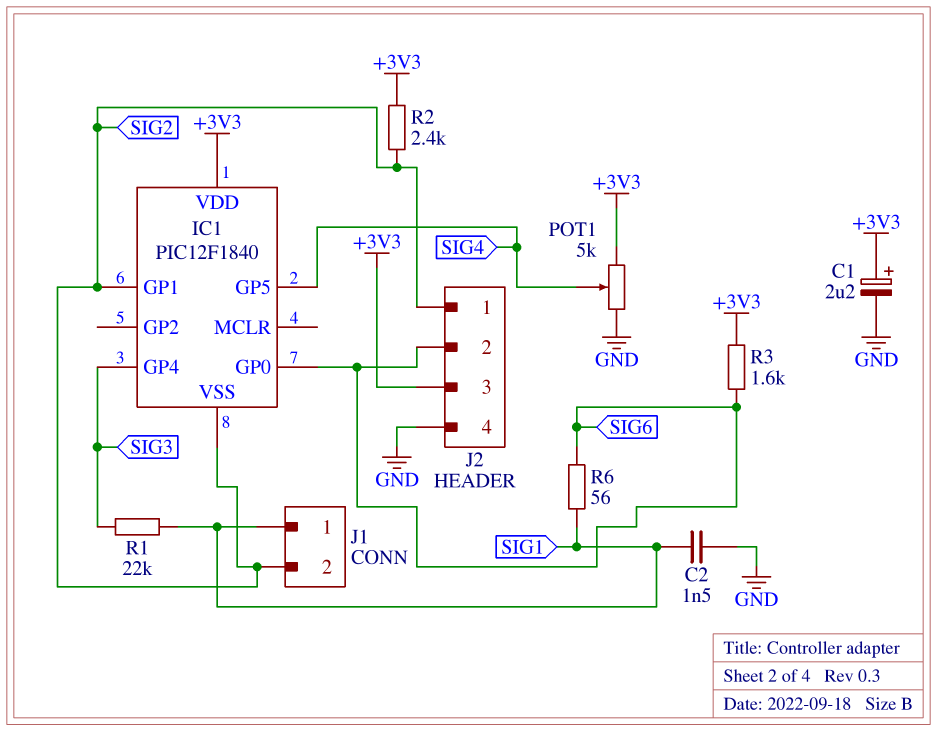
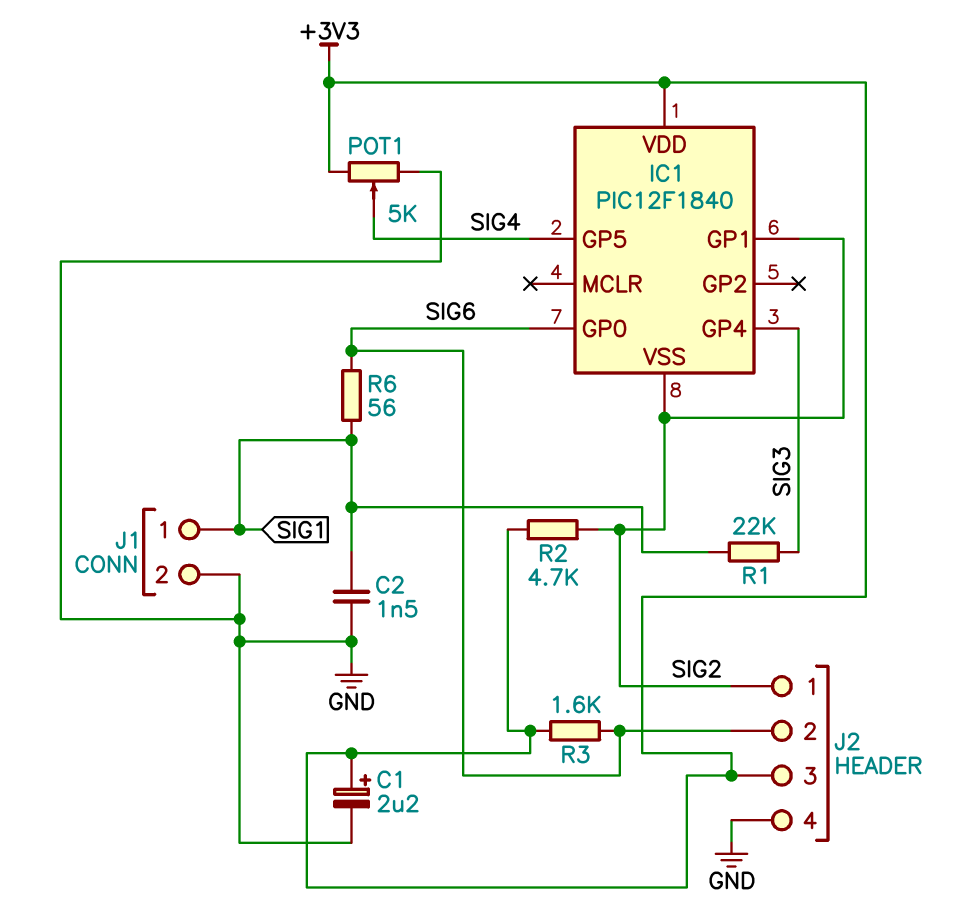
J1 pin 2: SIG2 -> GND
R2: 2.4k (+3V3, SIG2) -> 4.7k (+3V3, SIG2)

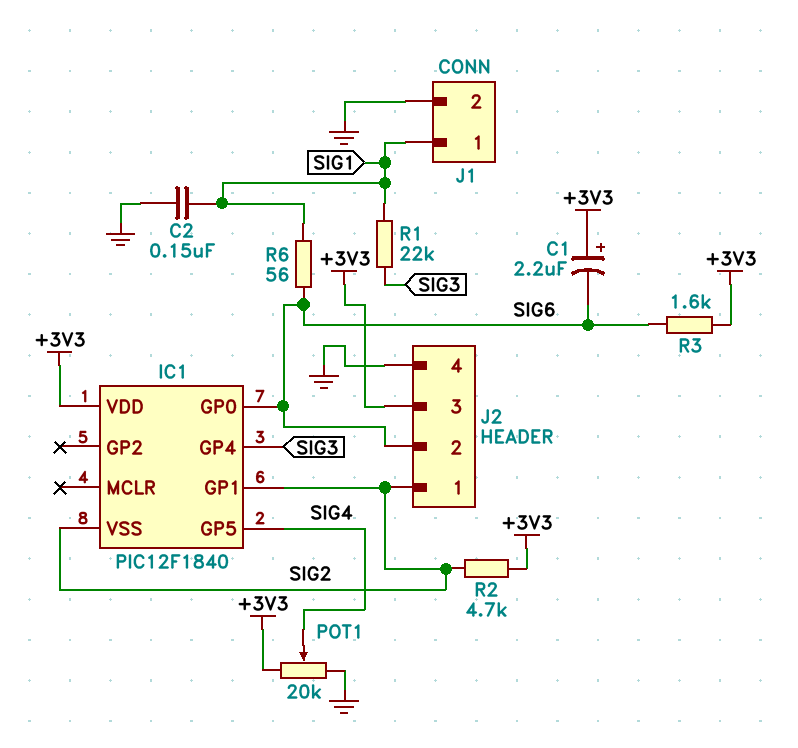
C1: 2.2uF (plus +3V3, minus GND) -> 2.2uF (plus +3V3, minus SIG6)
C2: 1.5nF (GND, SIG1) -> 150nF (GND, SIG1)
POT1: 5k (+3V3, GND, wiper SIG4) -> 20k (+3V3, GND, wiper SIG4)

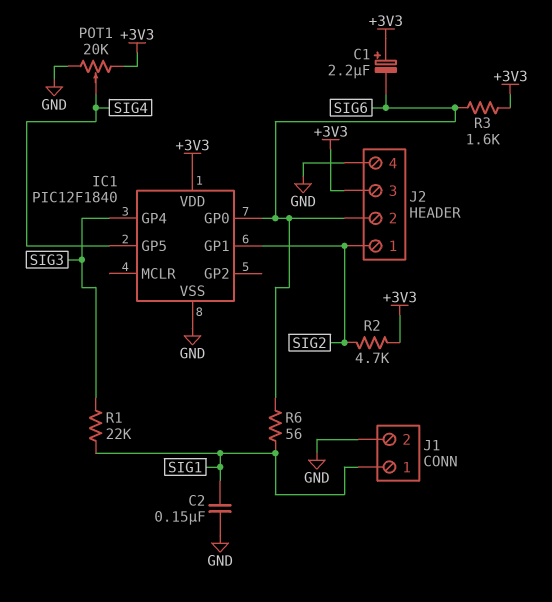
IC1 pin VSS: SIG2 -> GND

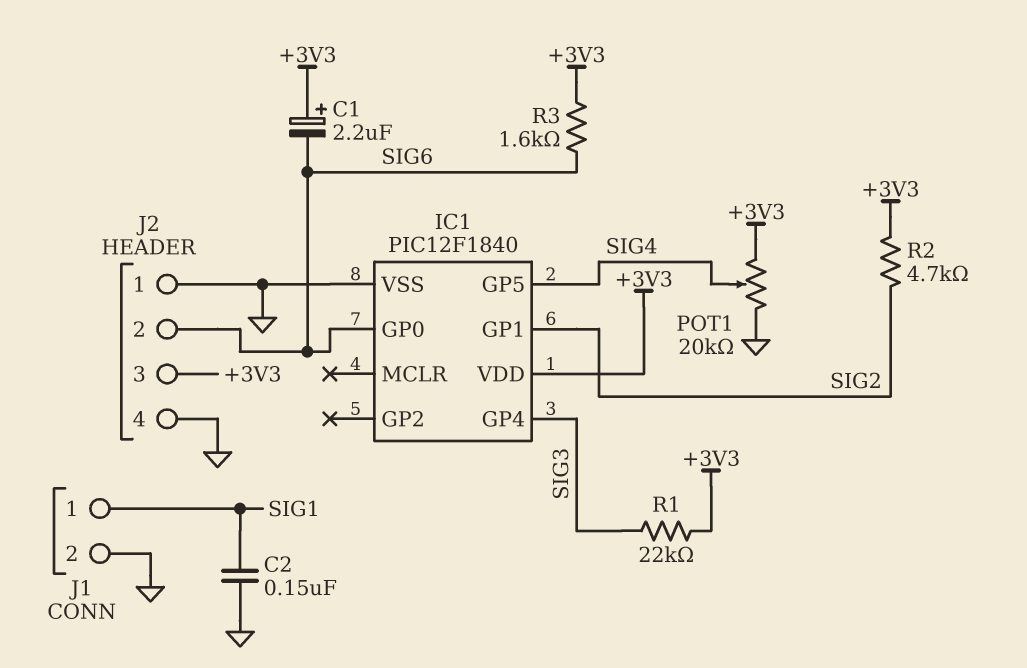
J2 pin 1: SIG2 -> GND
R1: 22k (SIG1, SIG3) -> 22k (+3V3, SIG3)
R6: 56 (SIG1, SIG6) -> none

